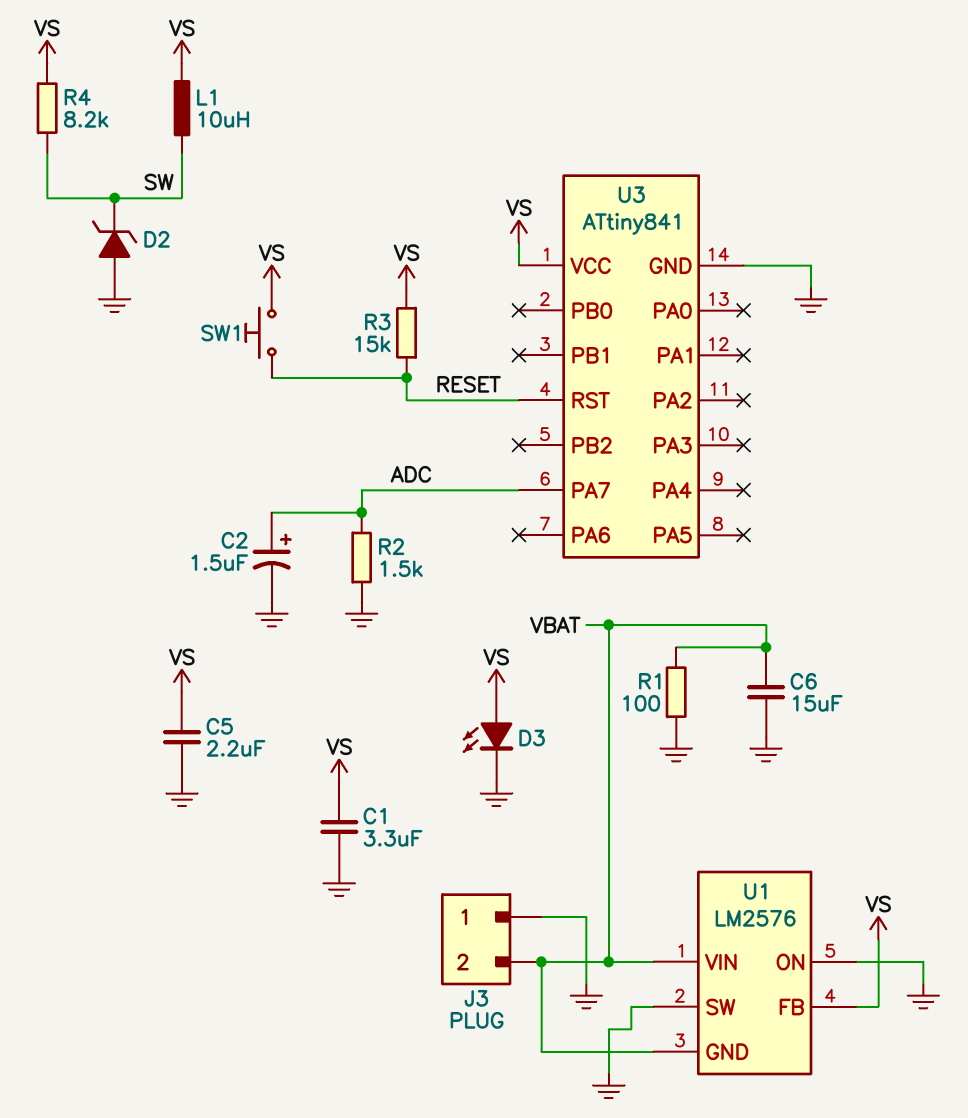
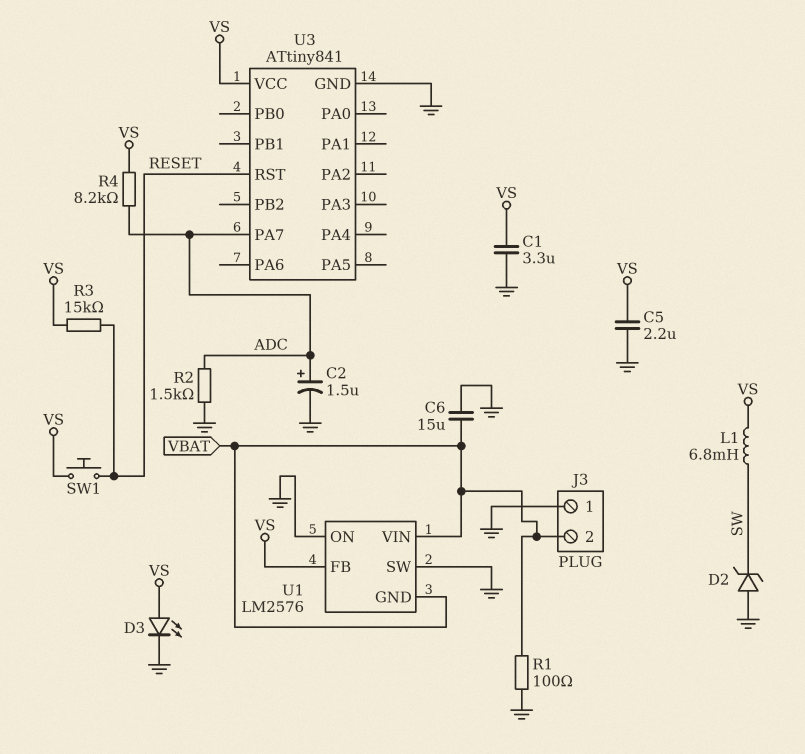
L1: 10uH (SW, VS) -> 6.8mH (SW, VS)
R4: 8.2k (SW, VS) -> 8.2k (ADC, VS)

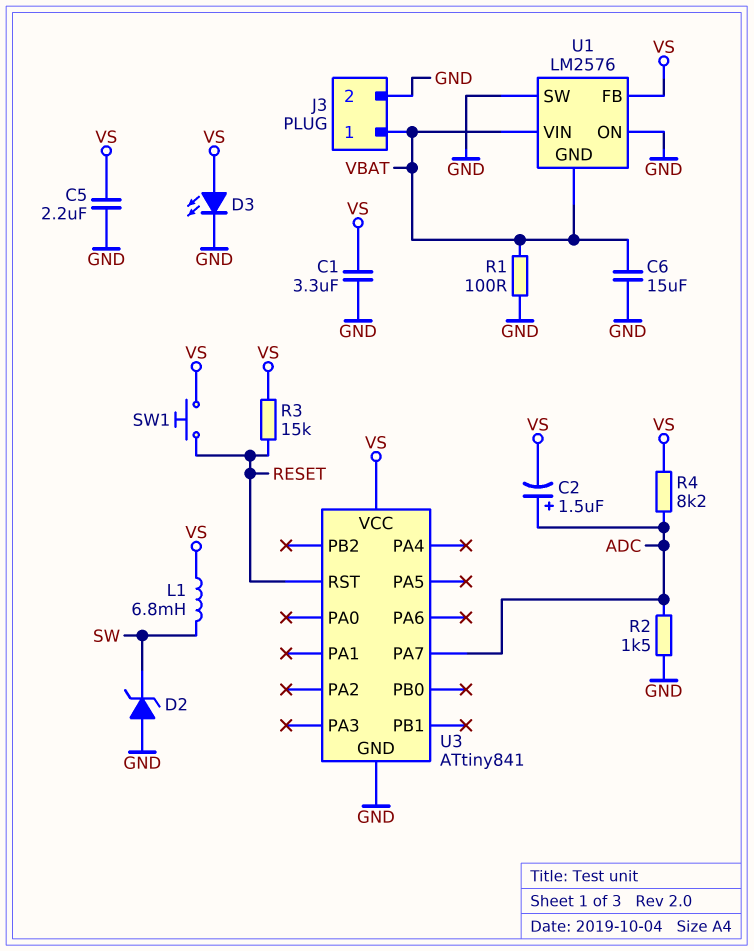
C2: 1.5uF (plus ADC, minus GND) -> 1.5uF (plus ADC, minus VS)
J3 pin 1: GND -> VBAT
J3 pin 2: VBAT -> GND

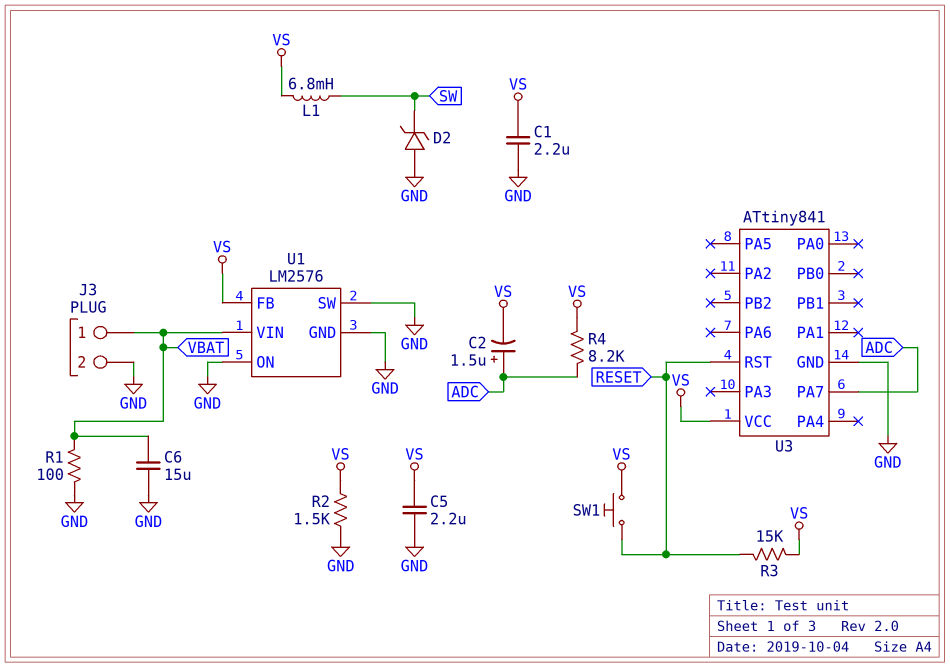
C1: 3.3uF (GND, VS) -> 2.2uF (GND, VS)
D3: LED (A VS, K GND) -> none
R2: 1.5k (ADC, GND) -> 1.5k (GND, VS)
U1 pin GND: VBAT -> GND

